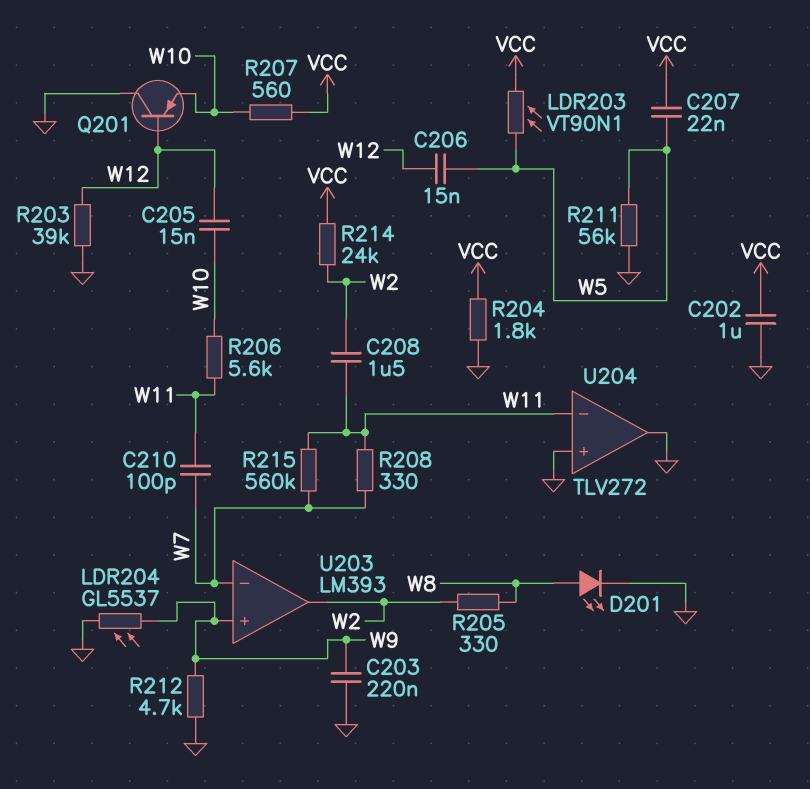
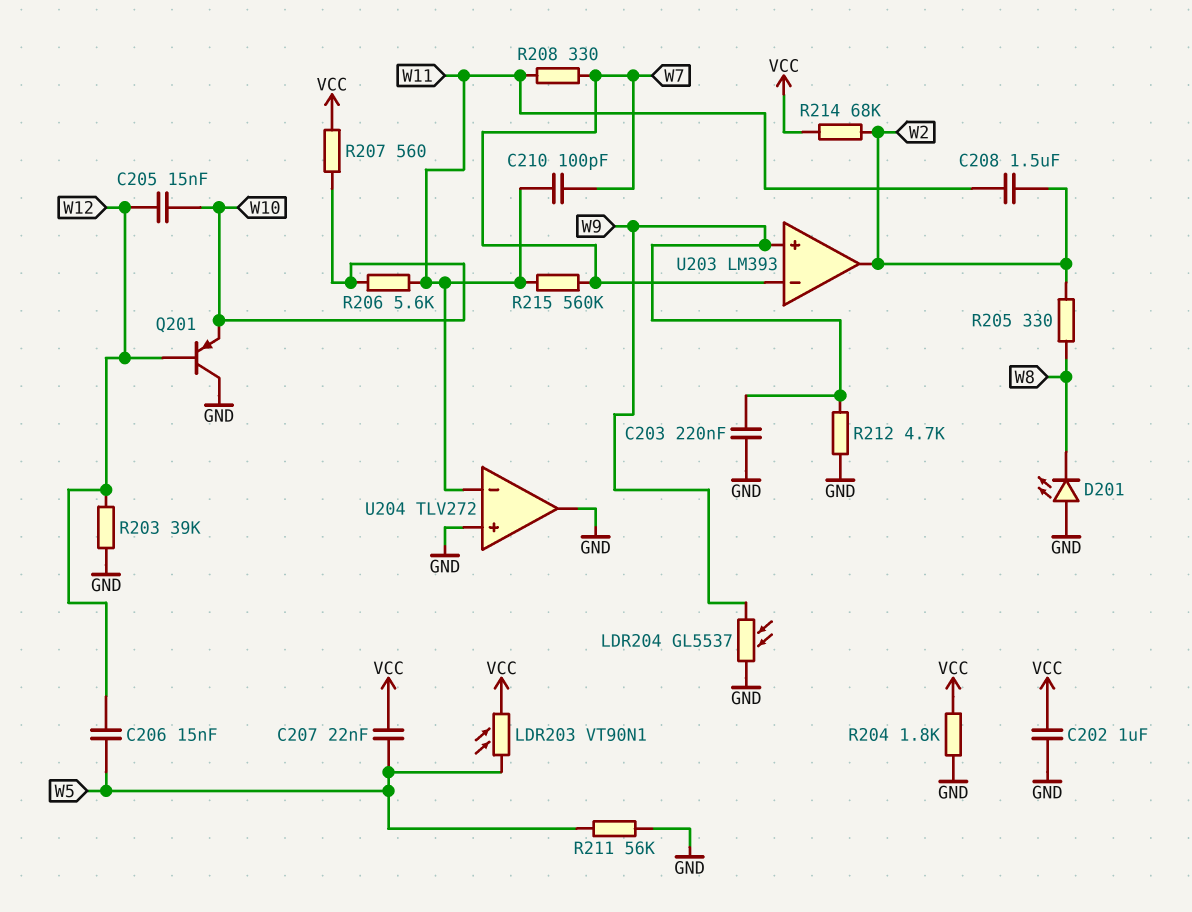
D201: LED (A W8, K GND) -> LED (A GND, K W8)
R214: 24k (VCC, W2) -> 68k (VCC, W2)

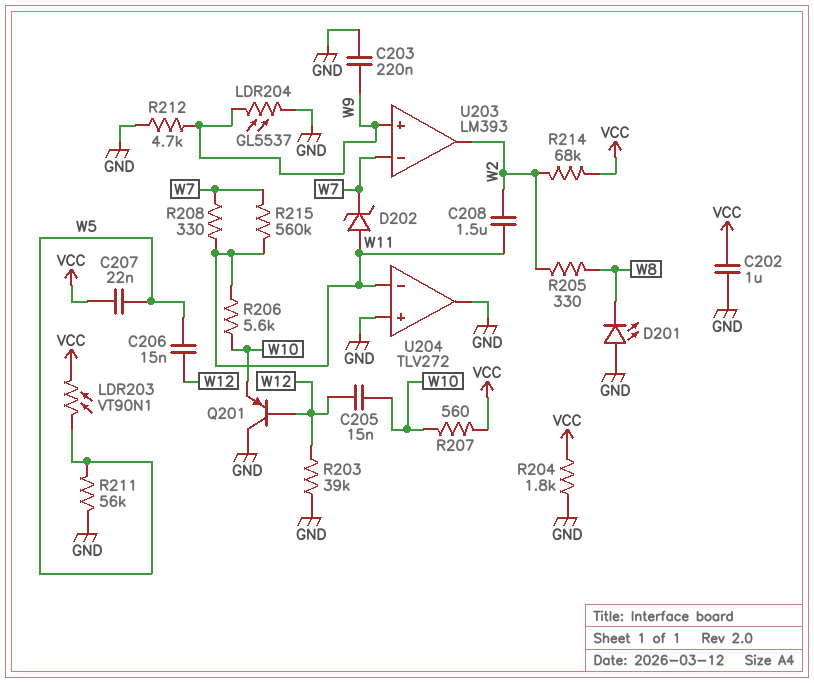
C210: 100pF (W7, W11) -> none
D202: none -> zener (A W11, K W7)

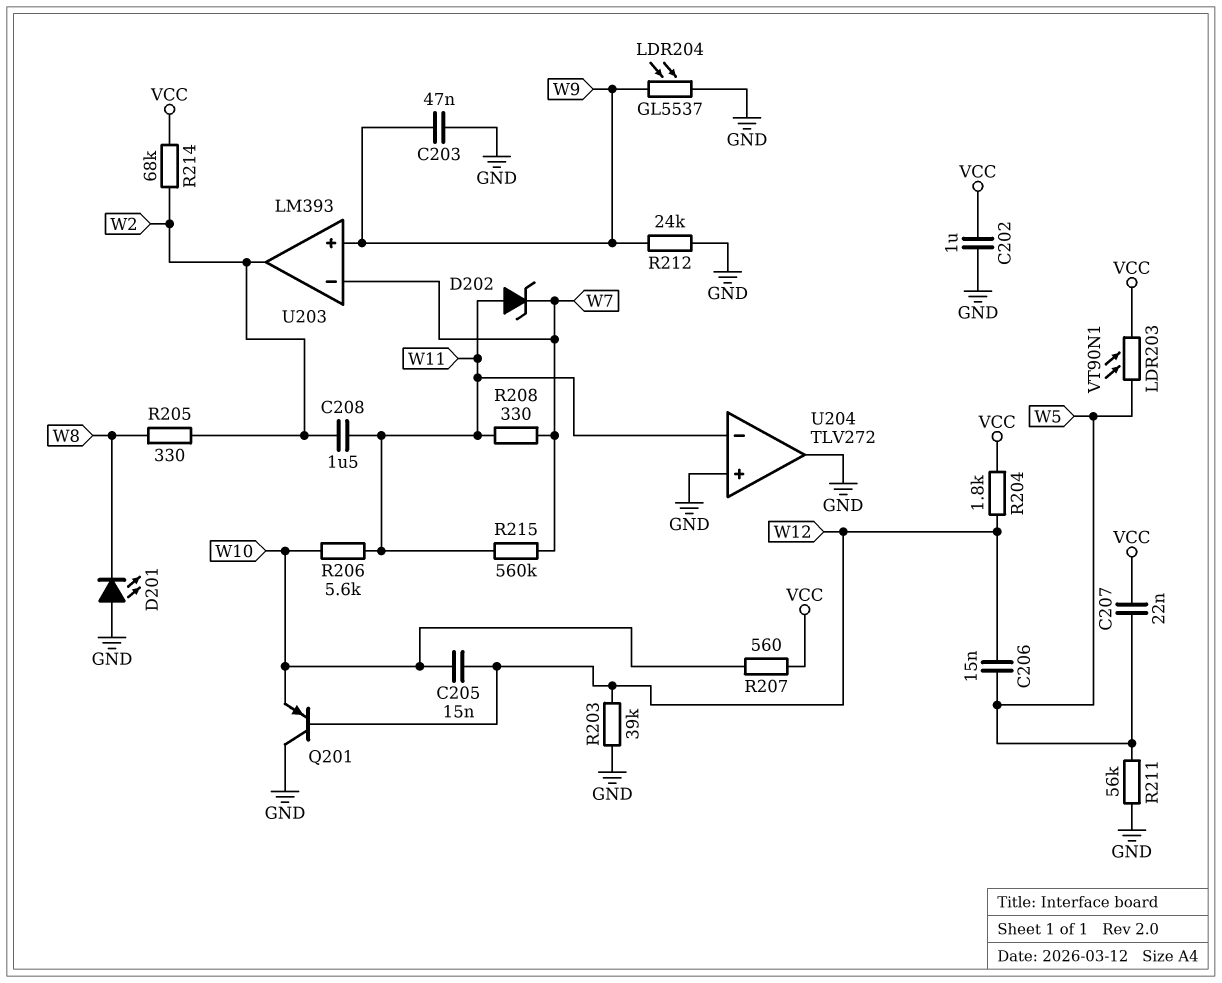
C203: 220nF (GND, W9) -> 47nF (GND, W9)
R204: 1.8k (GND, VCC) -> 1.8k (VCC, W12)
R212: 4.7k (GND, W9) -> 24k (GND, W9)

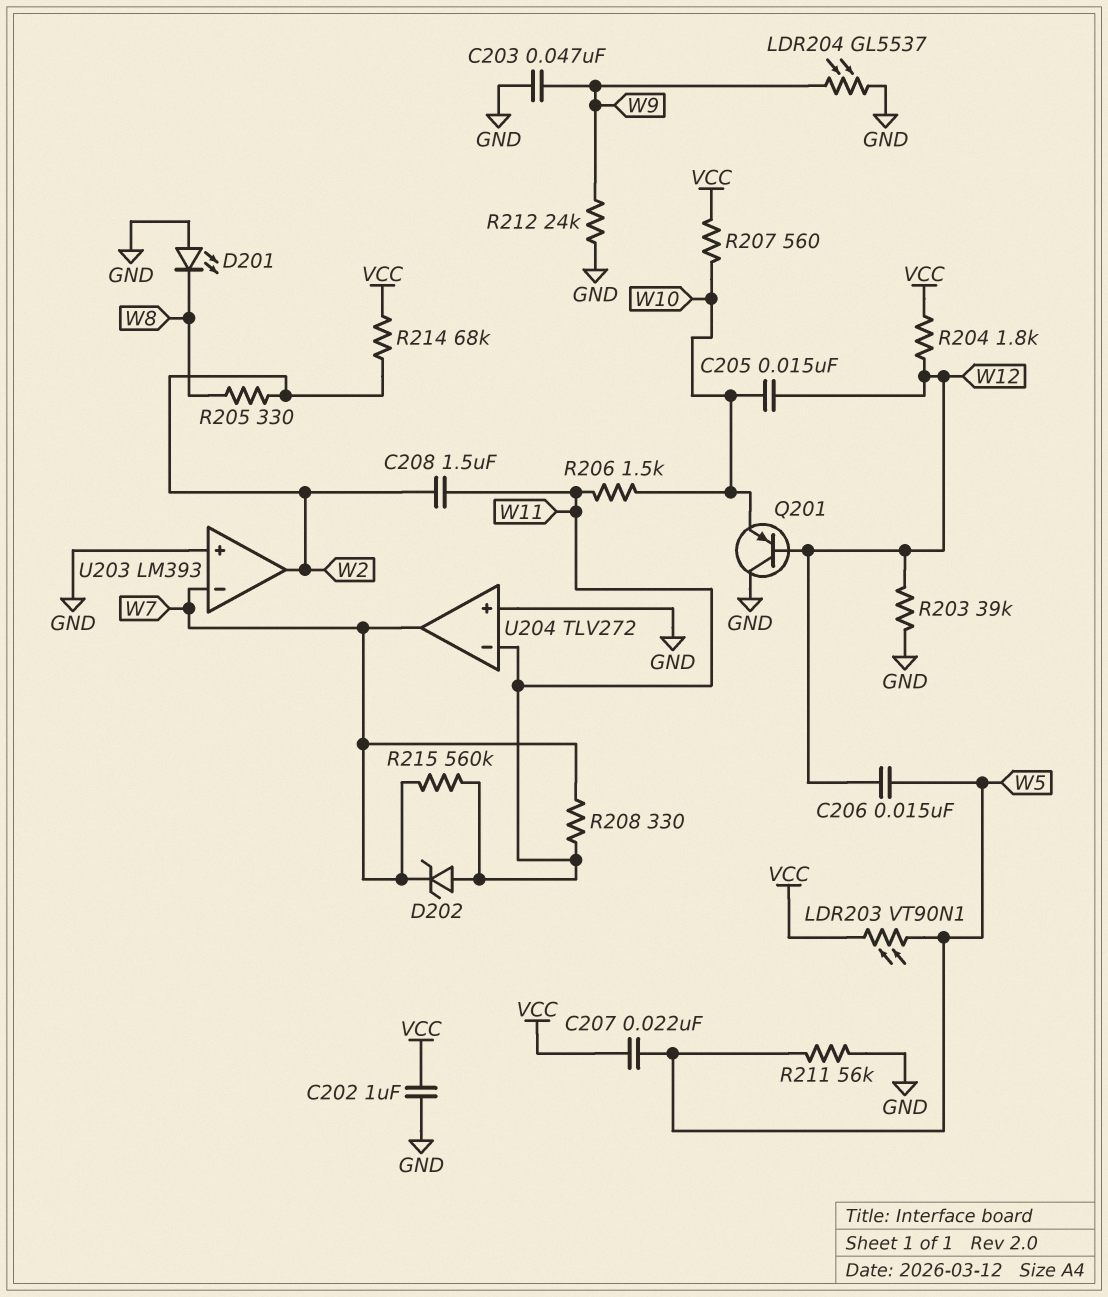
R206: 5.6k (W10, W11) -> 1.5k (W10, W11)
U203 pin in+: W9 -> GND
U204 pin out: GND -> W7

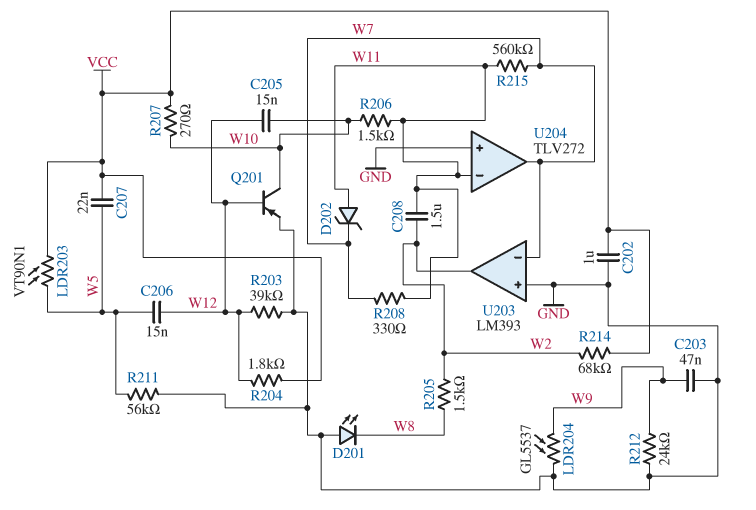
Q201: PNP (B W12, C GND, E W10) -> PNP (B W12, C W10, E GND)
R205: 330 (W2, W8) -> 1.5k (W2, W8)
R207: 560 (VCC, W10) -> 270 (VCC, W10)

